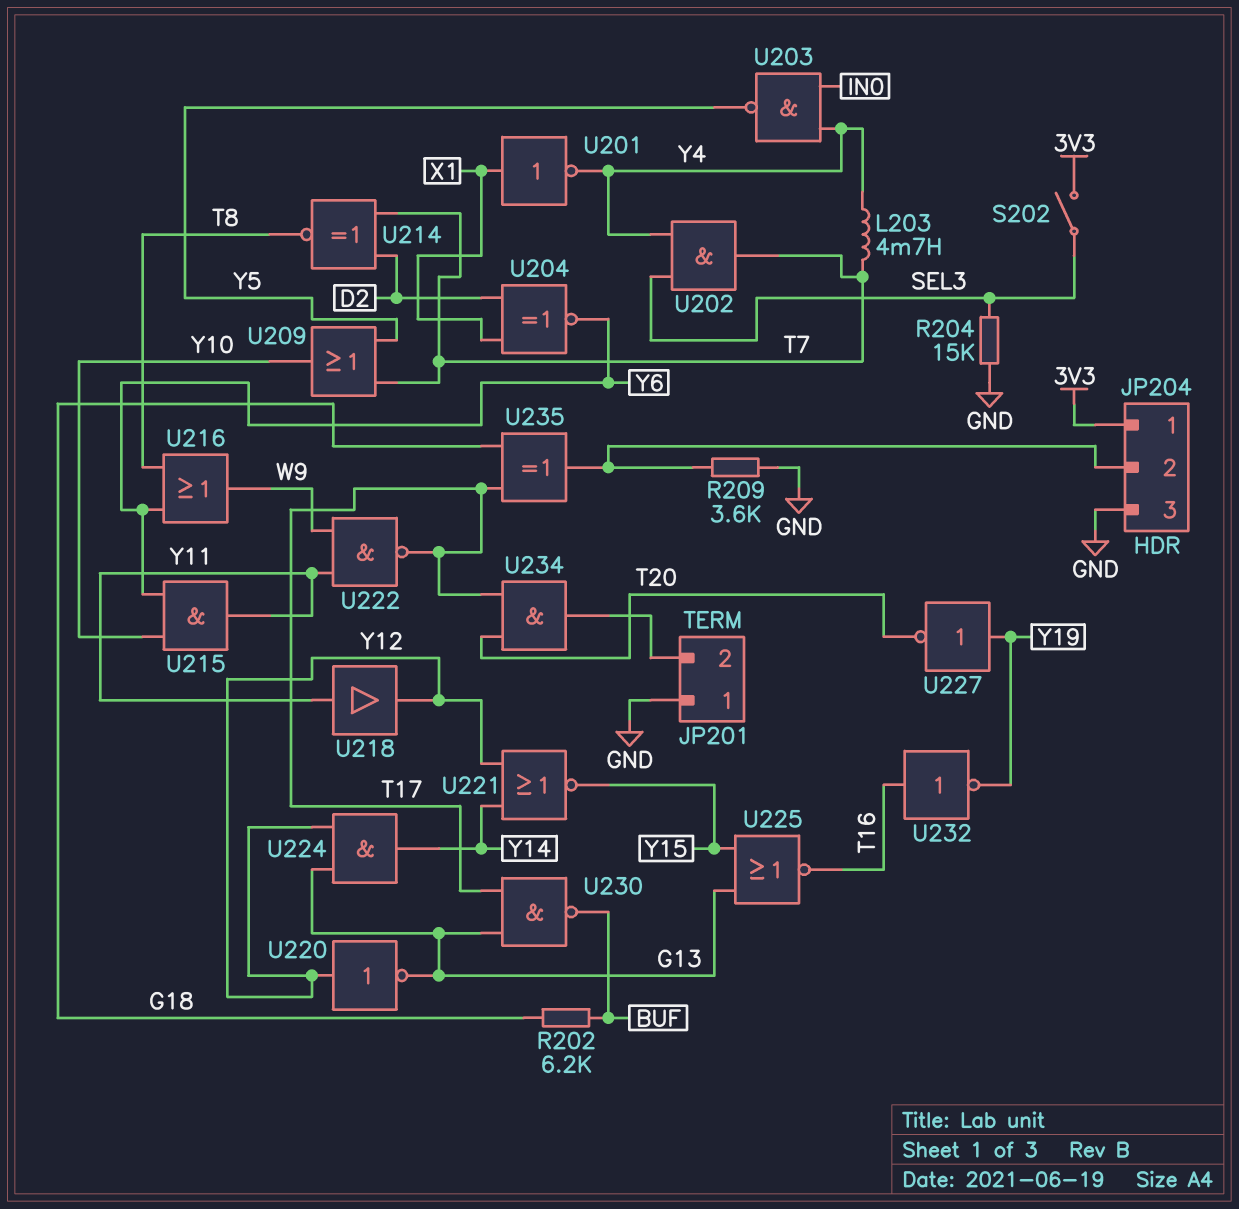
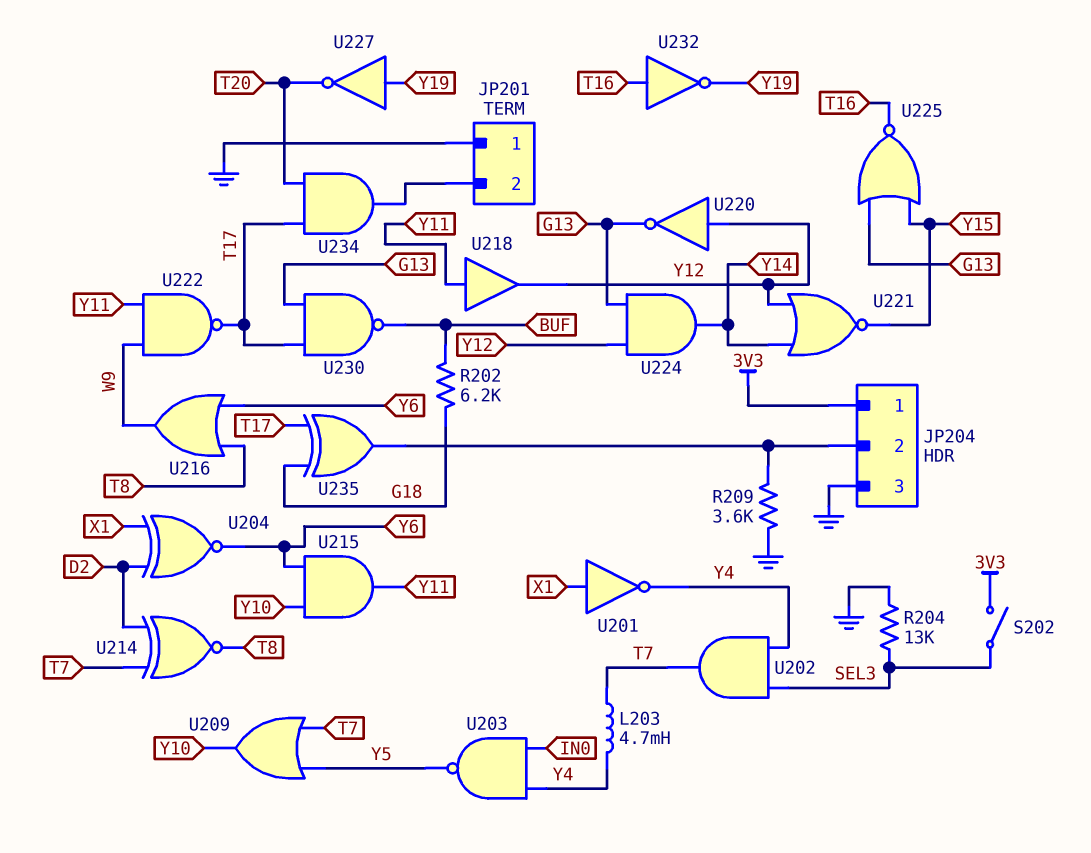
R204: 15k (GND, SEL3) -> 13k (GND, SEL3)

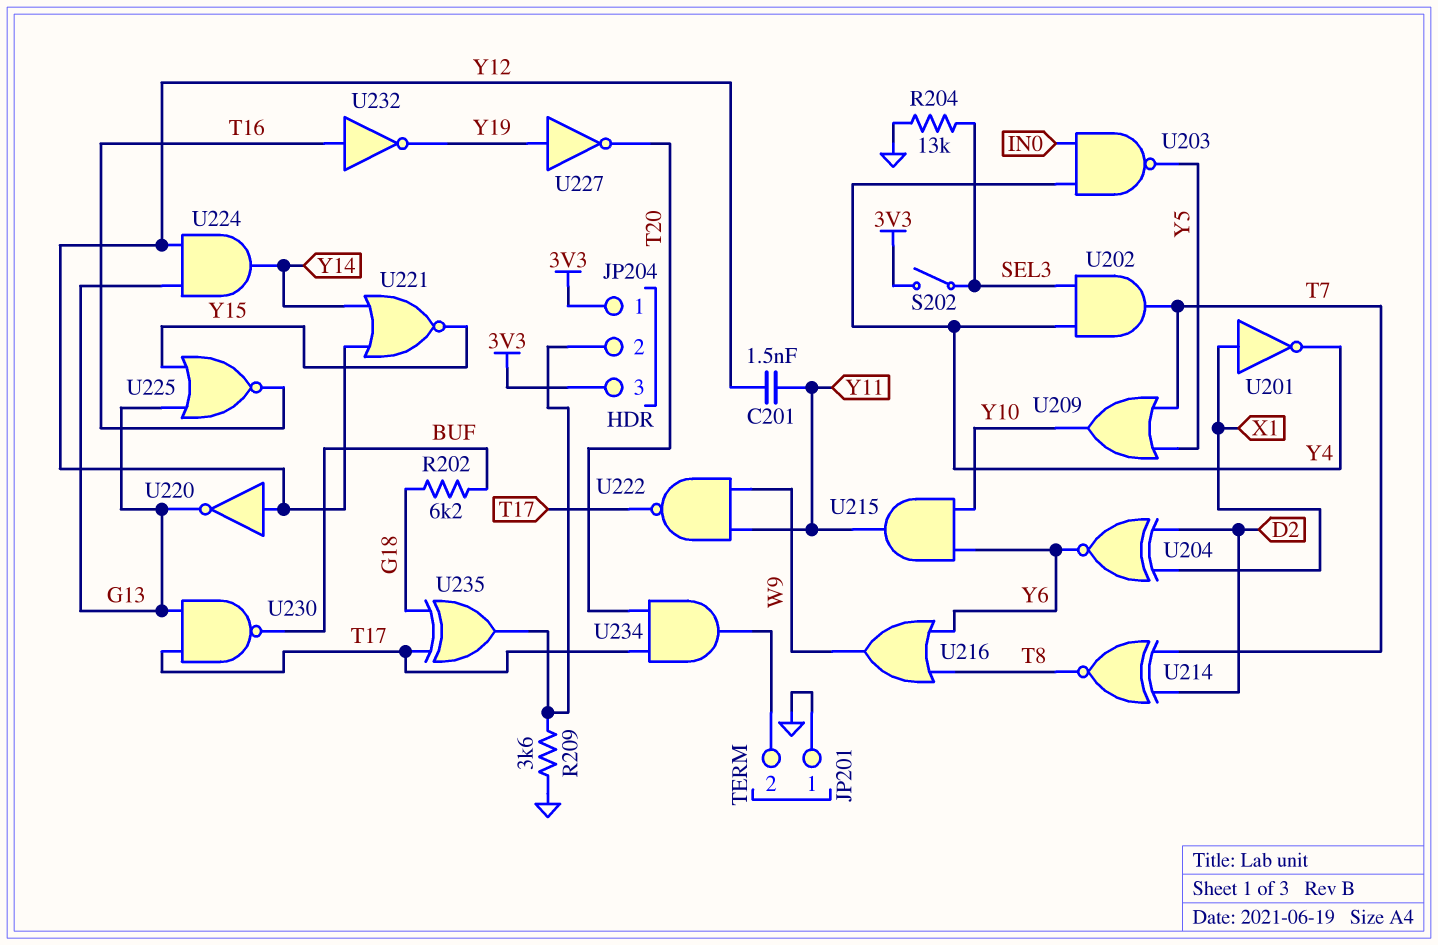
C201: none -> 1.5nF (Y11, Y12)
JP204 pin 3: GND -> 3V3
L203: 4.7mH (T7, Y4) -> none
U218: buffer (in Y11, out Y12) -> none

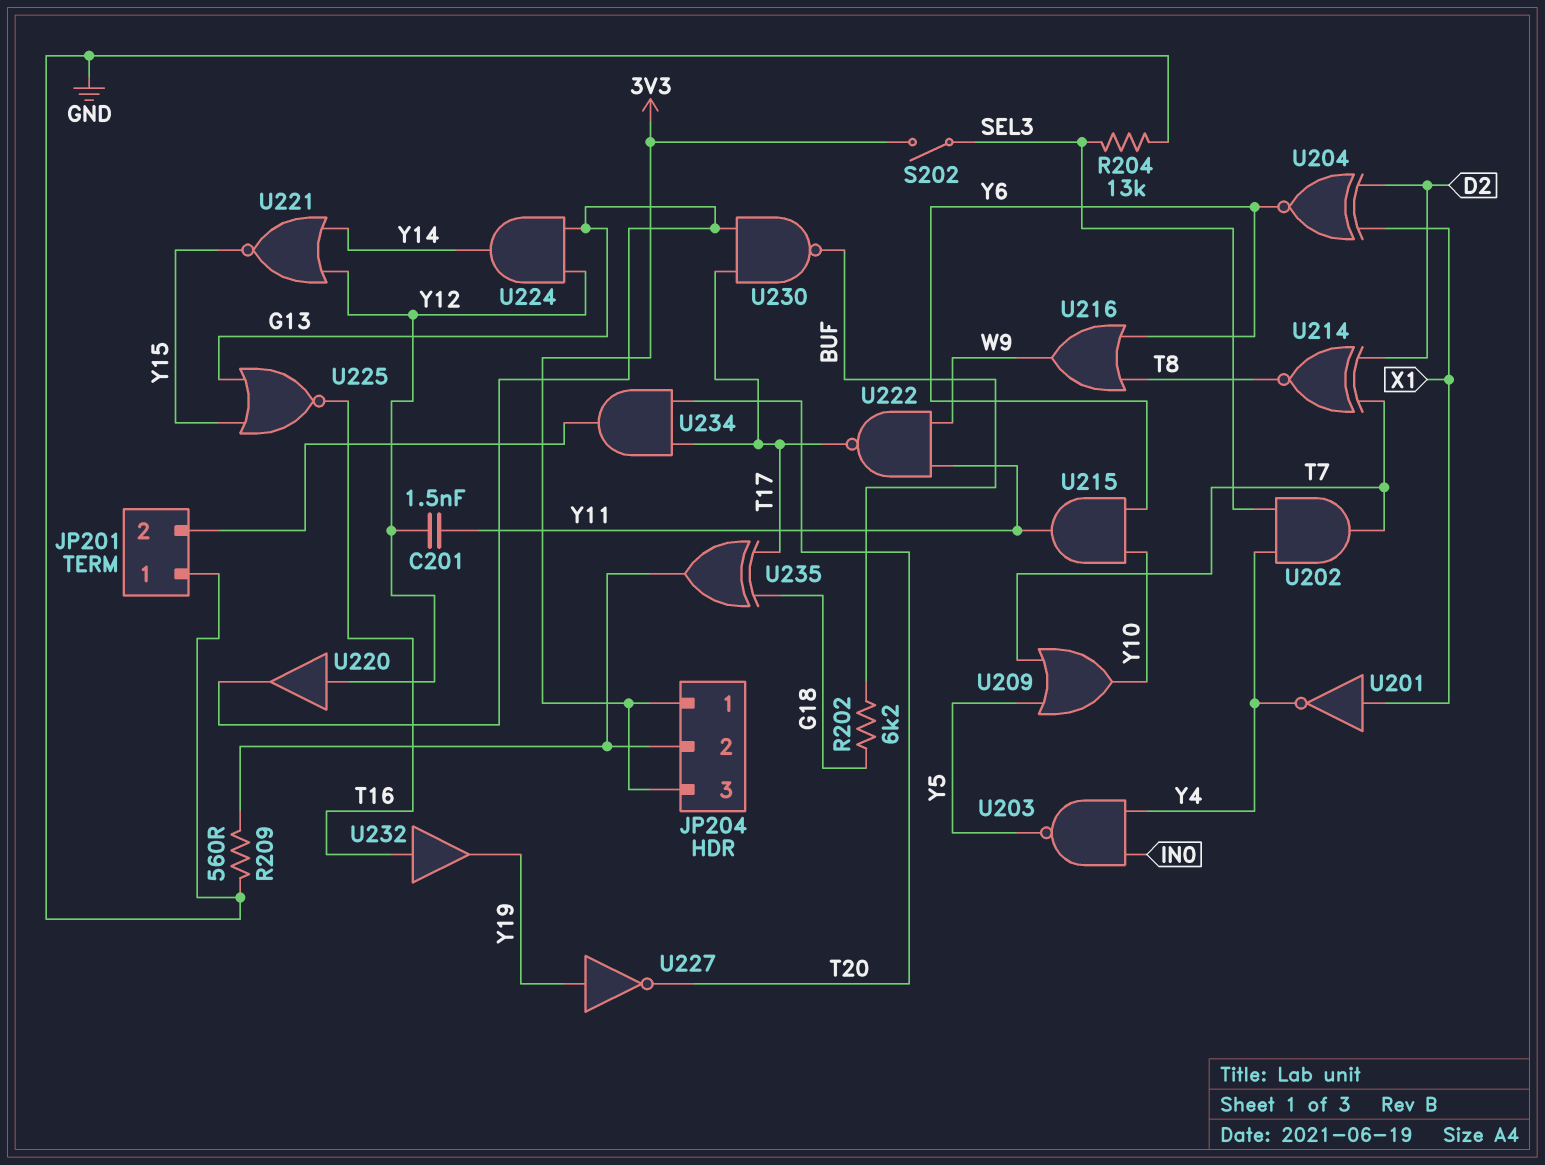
R209: 3.6k (GND, JP204/2) -> 560 (GND, JP204/2)
U220: NOT (in Y12, out G13) -> buffer (in Y12, out G13)
U232: NOT (in T16, out Y19) -> buffer (in T16, out Y19)

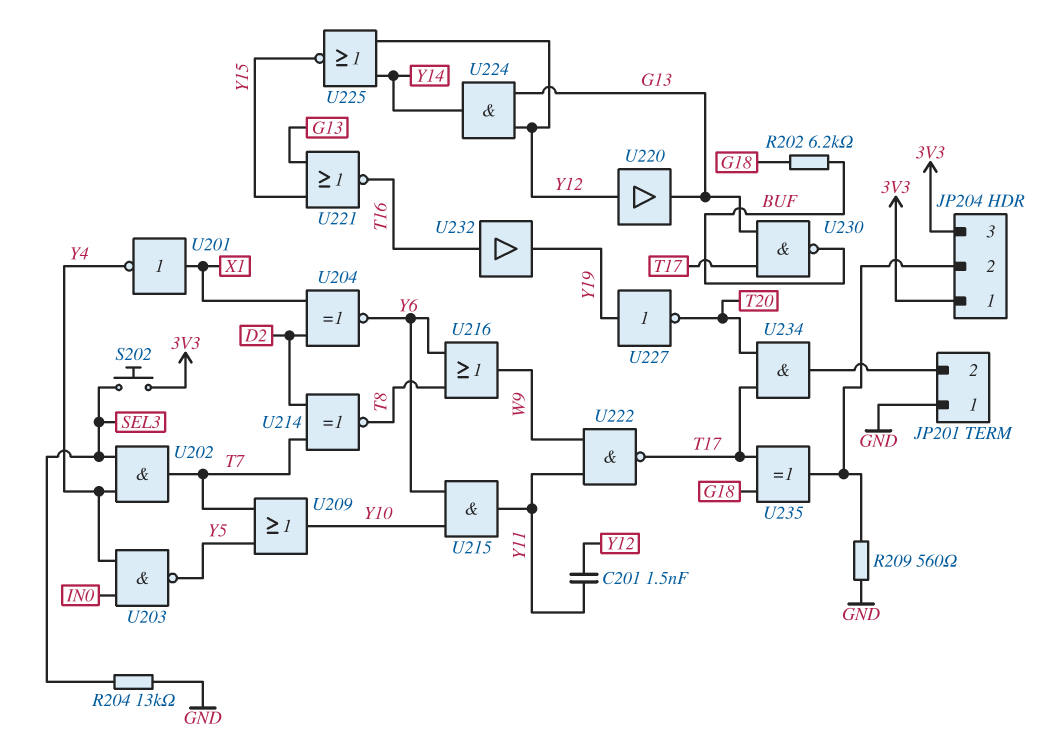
S202: switch (3V3, SEL3) -> button (3V3, SEL3)
U221: NOR (in Y12, in Y14, out Y15) -> NOR (in G13, in Y15, out T16)
U225: NOR (in G13, in Y15, out T16) -> NOR (in Y12, in Y14, out Y15)

